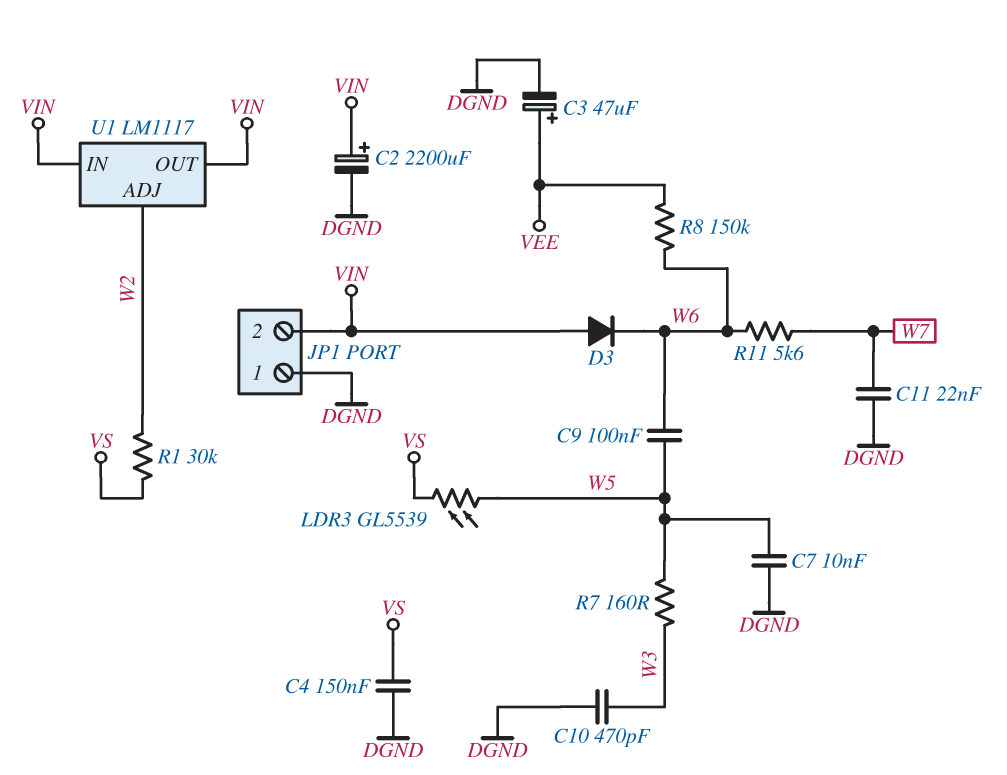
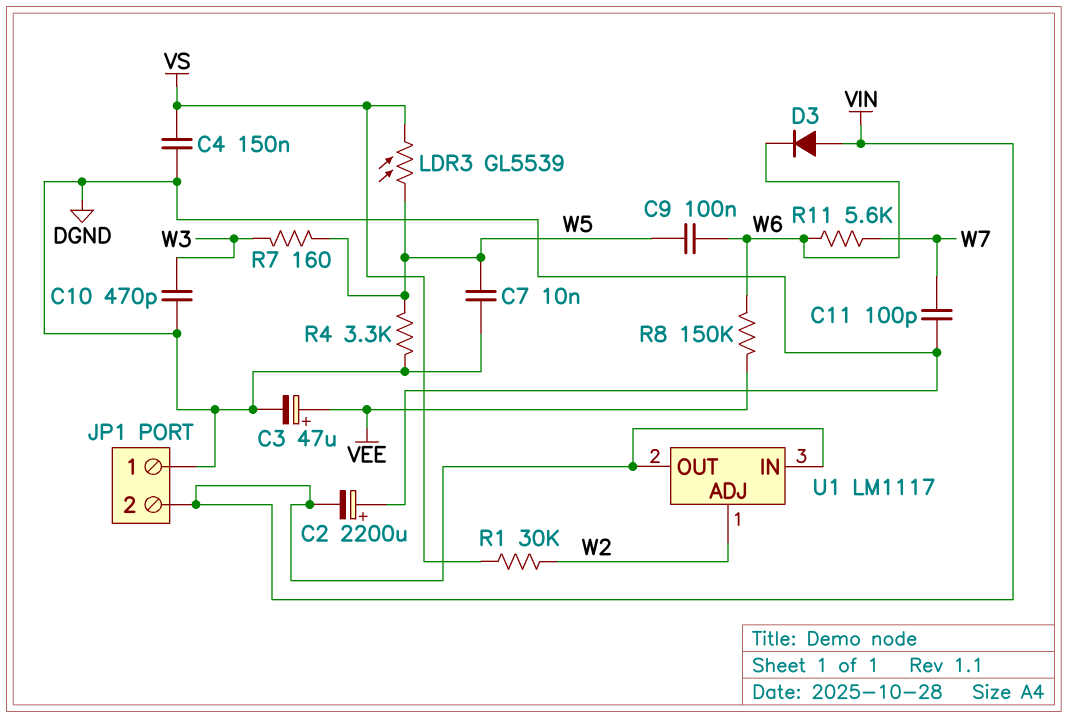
C2: 2200uF (plus VIN, minus DGND) -> 2200uF (plus DGND, minus VIN)
C11: 22nF (DGND, W7) -> 100pF (DGND, W7)
R4: none -> 3.3k (DGND, W5)

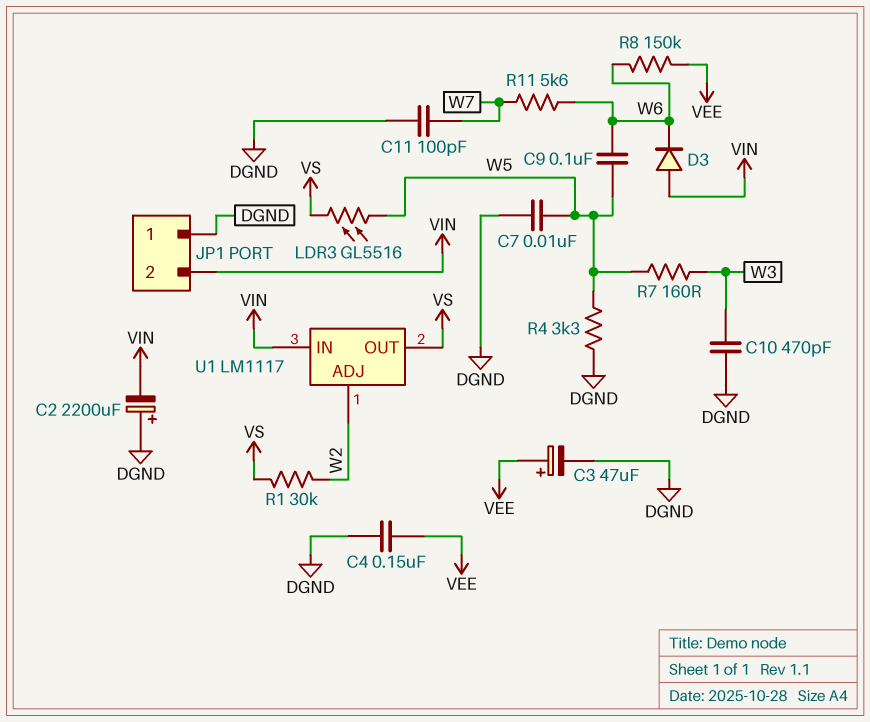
C4: 150nF (DGND, VS) -> 150nF (DGND, VEE)
LDR3: GL5539 (VS, W5) -> GL5516 (VS, W5)
U1 pin OUT: VIN -> VS

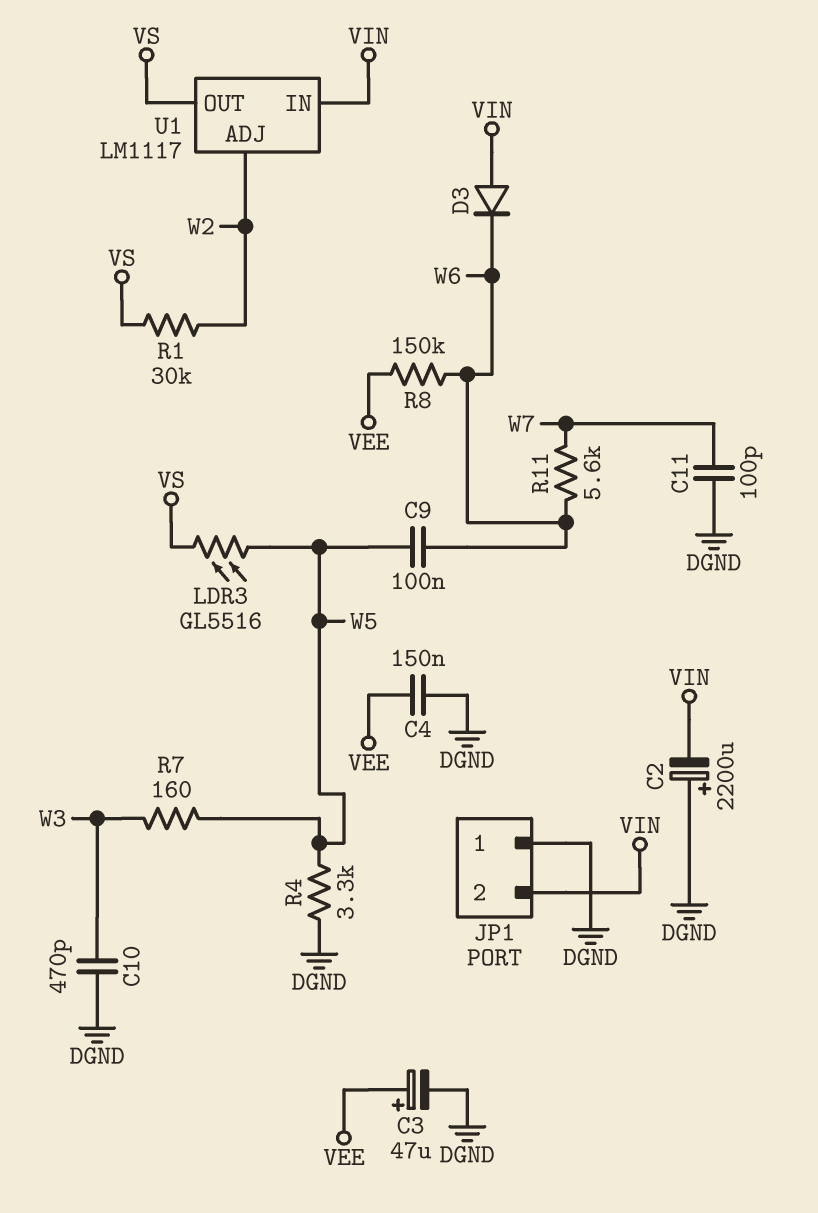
C7: 10nF (DGND, W5) -> none

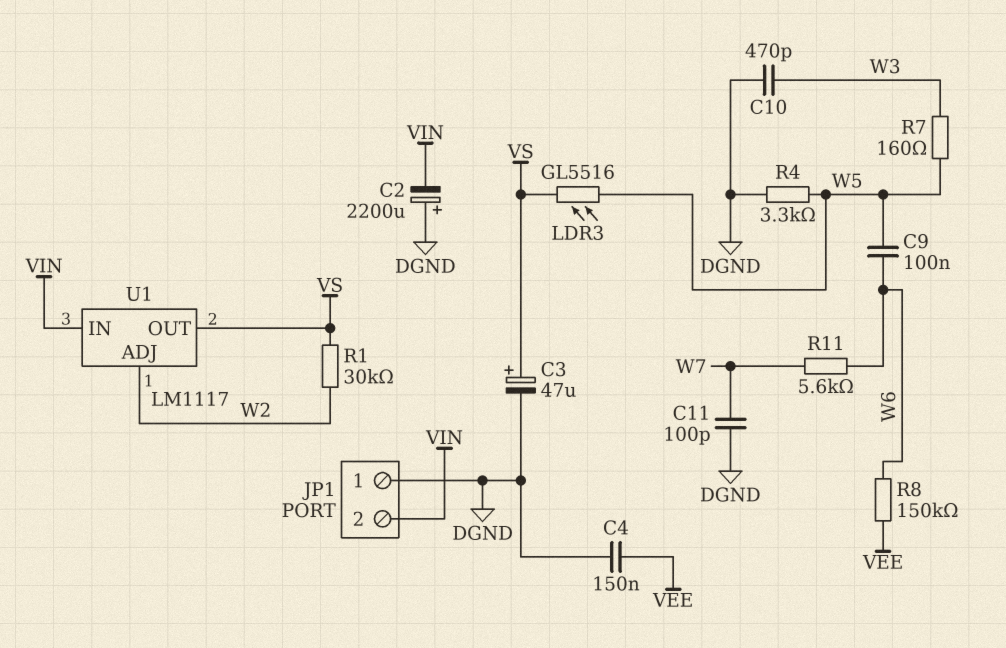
C3: 47uF (plus VEE, minus DGND) -> 47uF (plus VS, minus DGND)
D3: diode (A VIN, K W6) -> none

